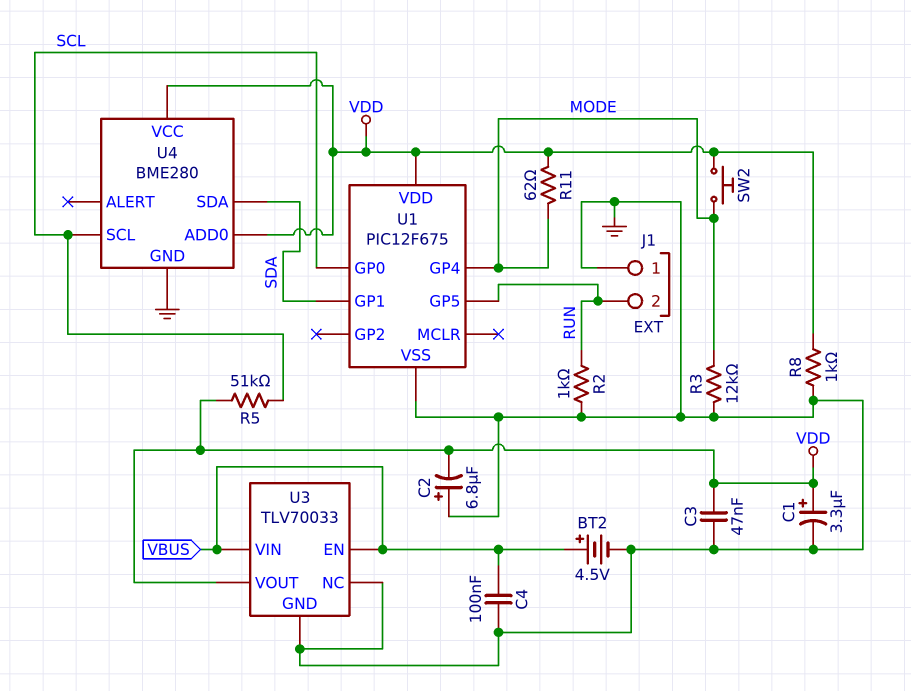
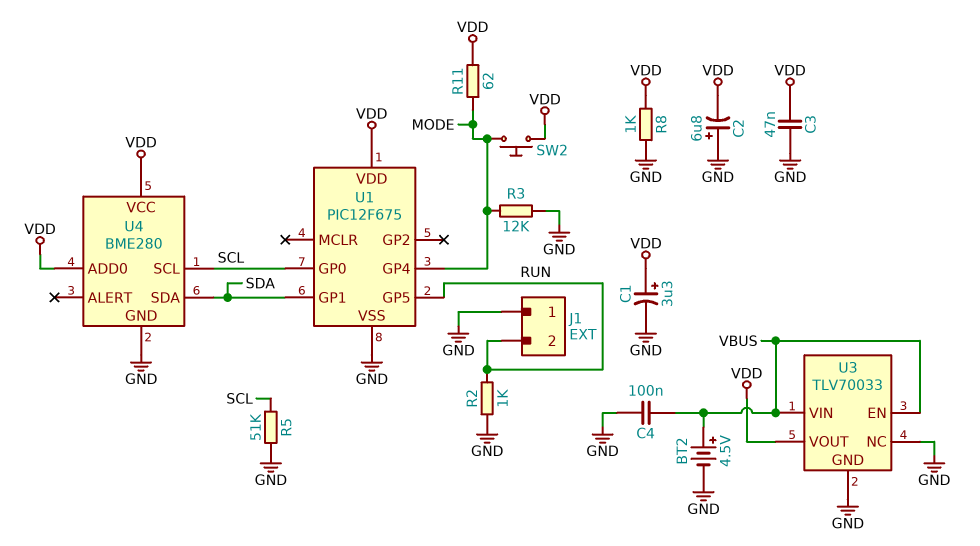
R5: 51k (SCL, VDD) -> 51k (GND, SCL)

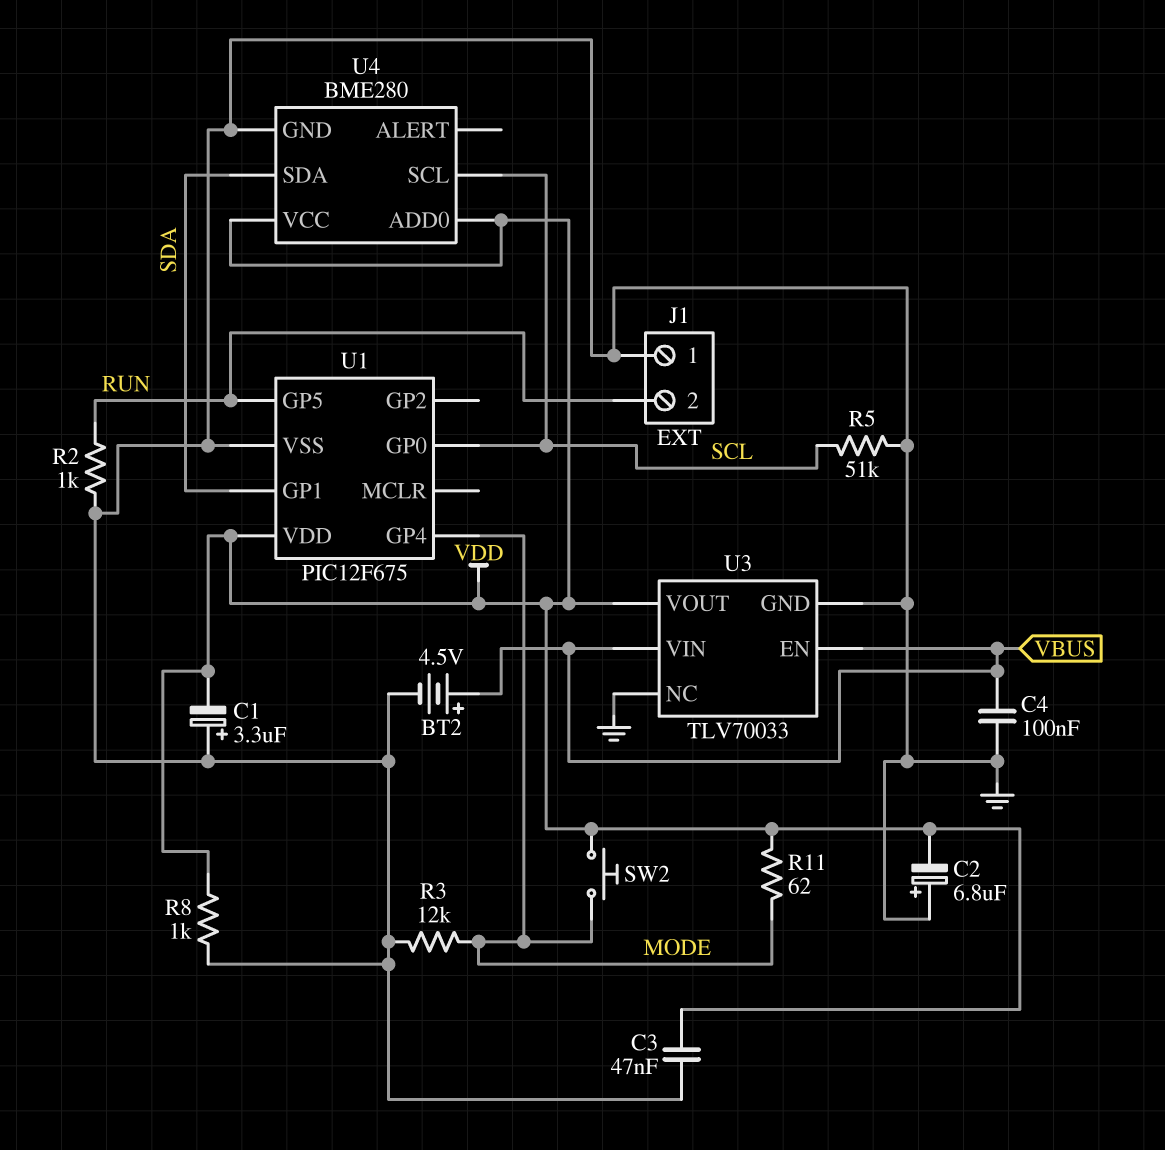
C1: 3.3uF (plus VDD, minus GND) -> 3.3uF (plus GND, minus VDD)

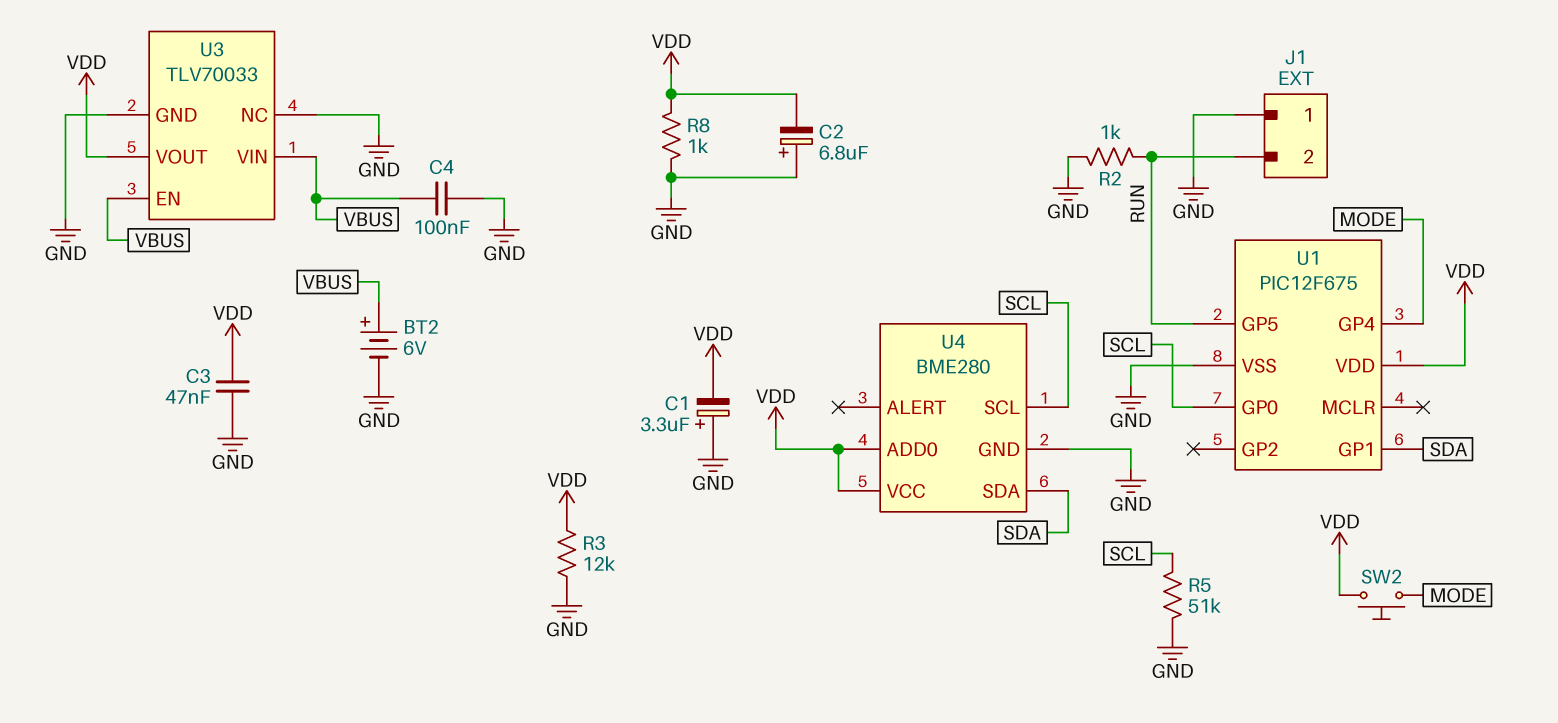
BT2: 4.5V (plus VBUS, minus GND) -> 6V (plus VBUS, minus GND)
R3: 12k (GND, MODE) -> 12k (GND, VDD)
R11: 62 (MODE, VDD) -> none

